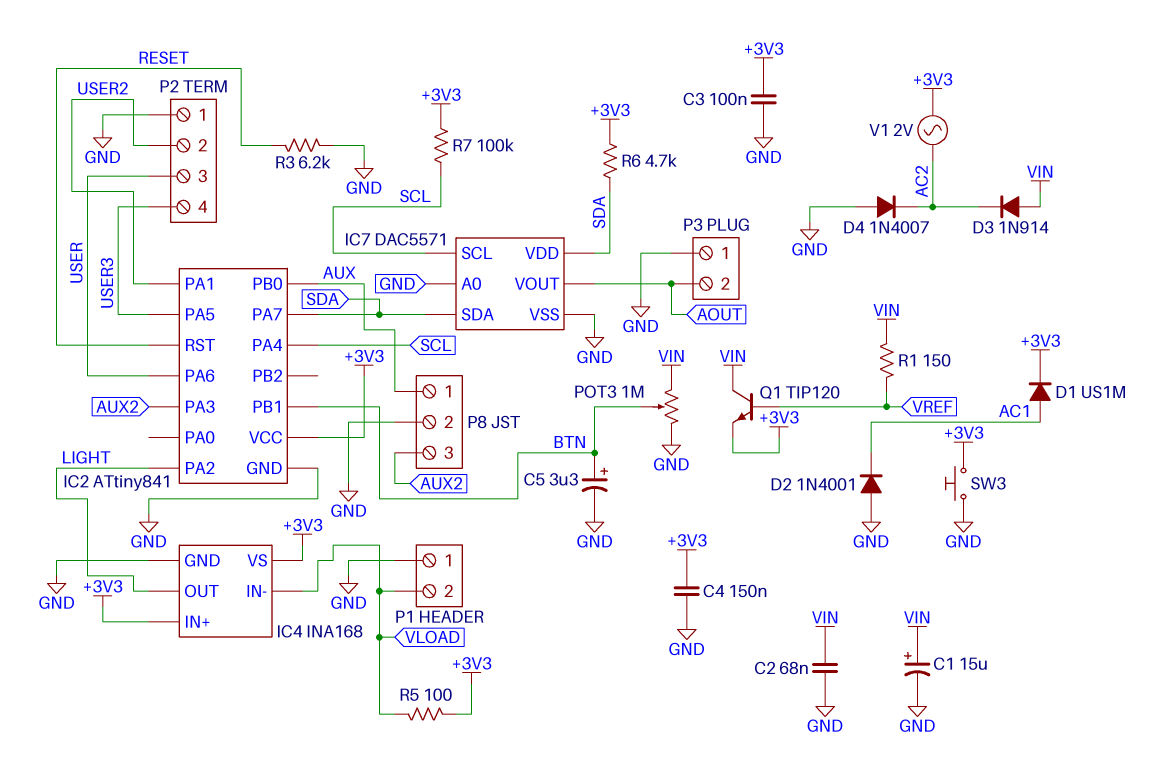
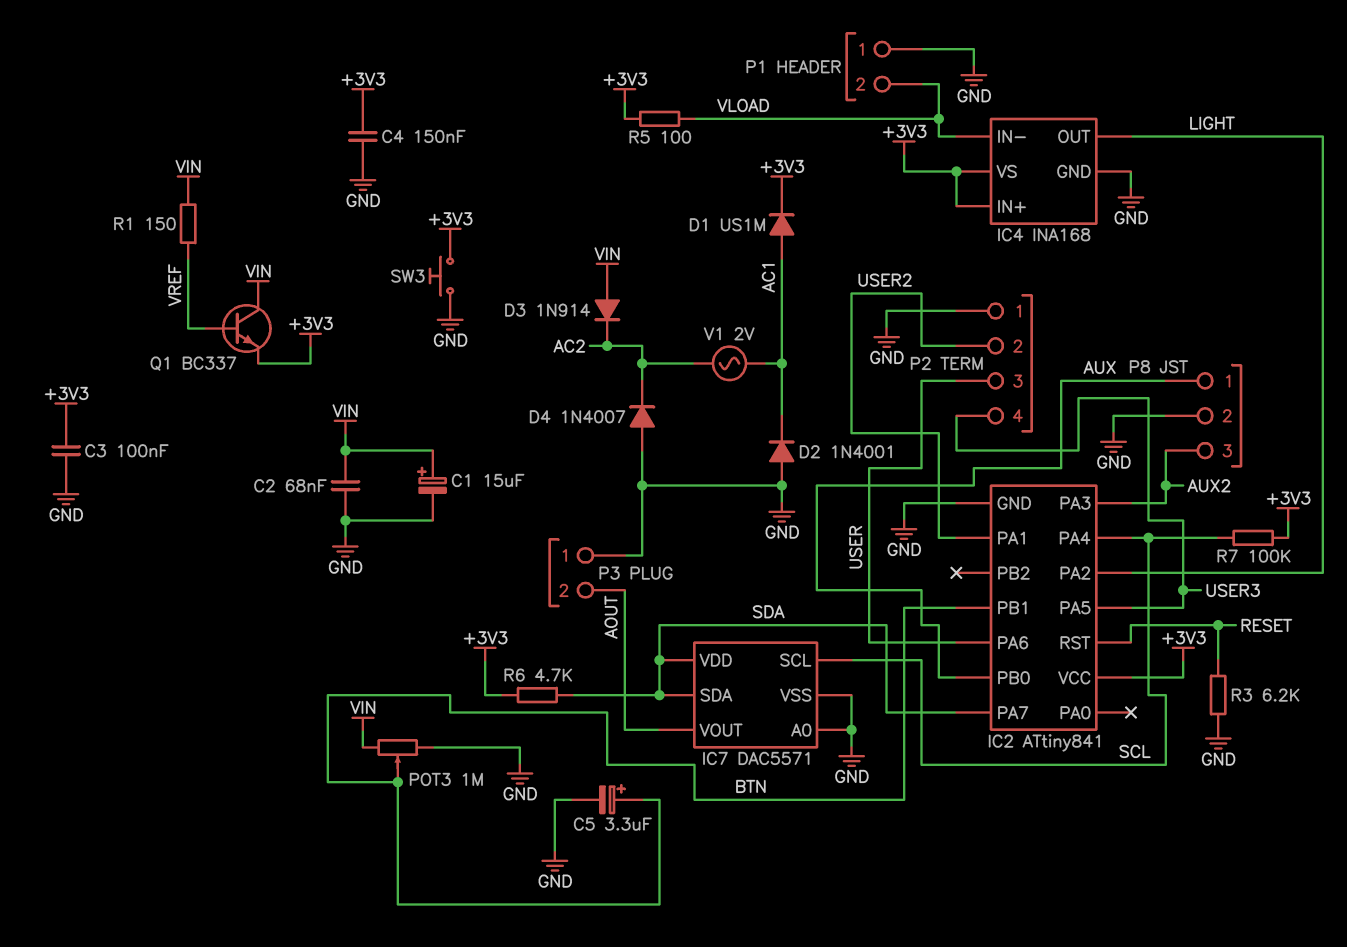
Q1: NPN TIP120 (B VREF, C VIN, E +3V3) -> NPN BC337 (B VREF, C VIN, E +3V3)
V1: AC 2V (+3V3, AC2) -> AC 2V (AC1, AC2)

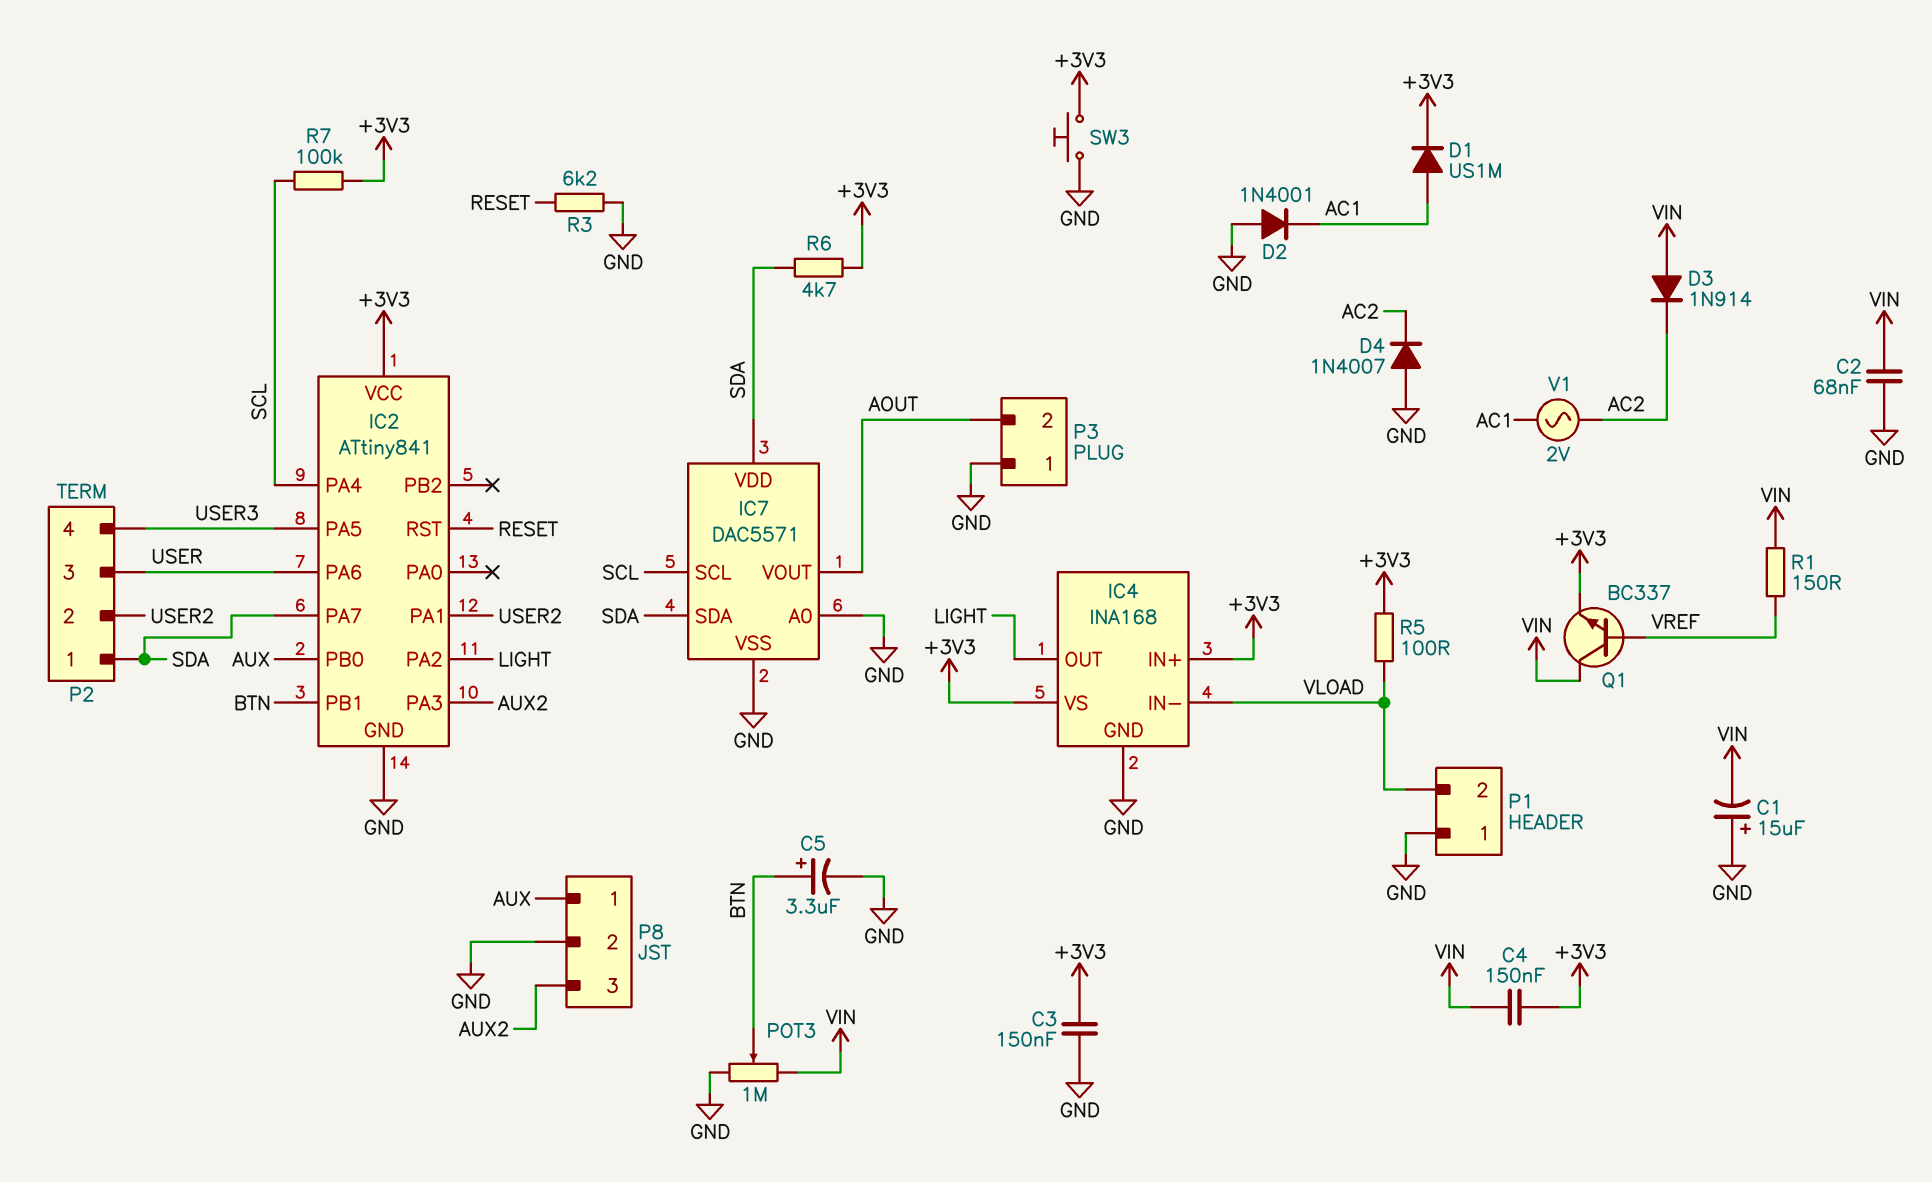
C1: 15uF (plus VIN, minus GND) -> 15uF (plus GND, minus VIN)
C3: 100nF (+3V3, GND) -> 150nF (+3V3, GND)
C4: 150nF (+3V3, GND) -> 150nF (+3V3, VIN)
P2 pin 1: GND -> SDA

